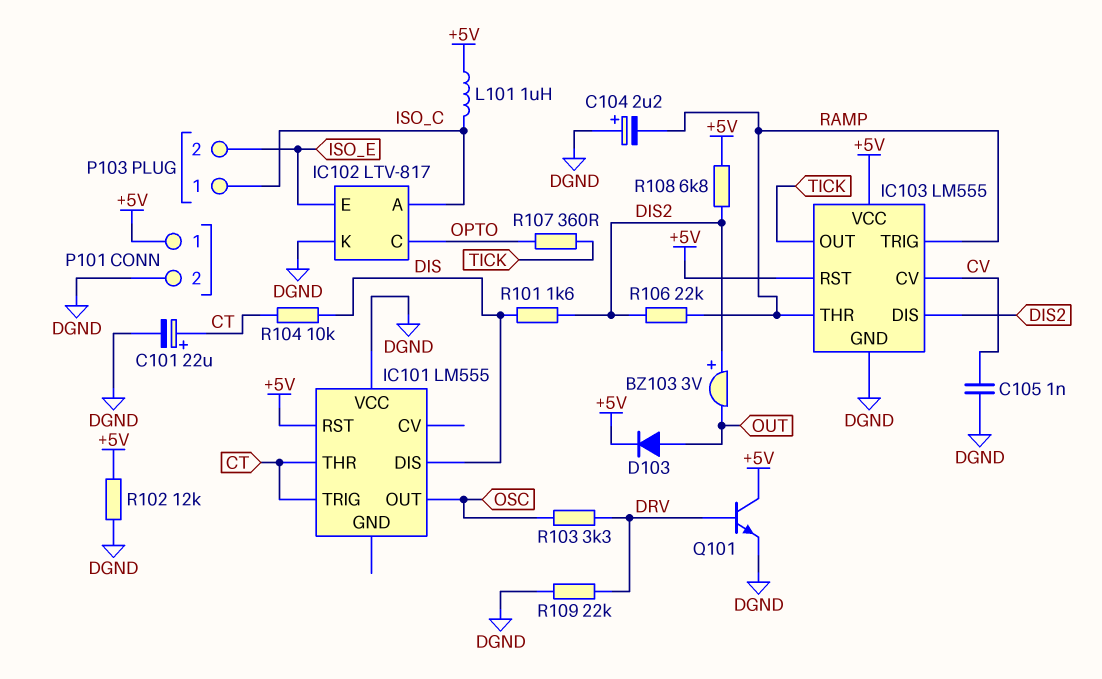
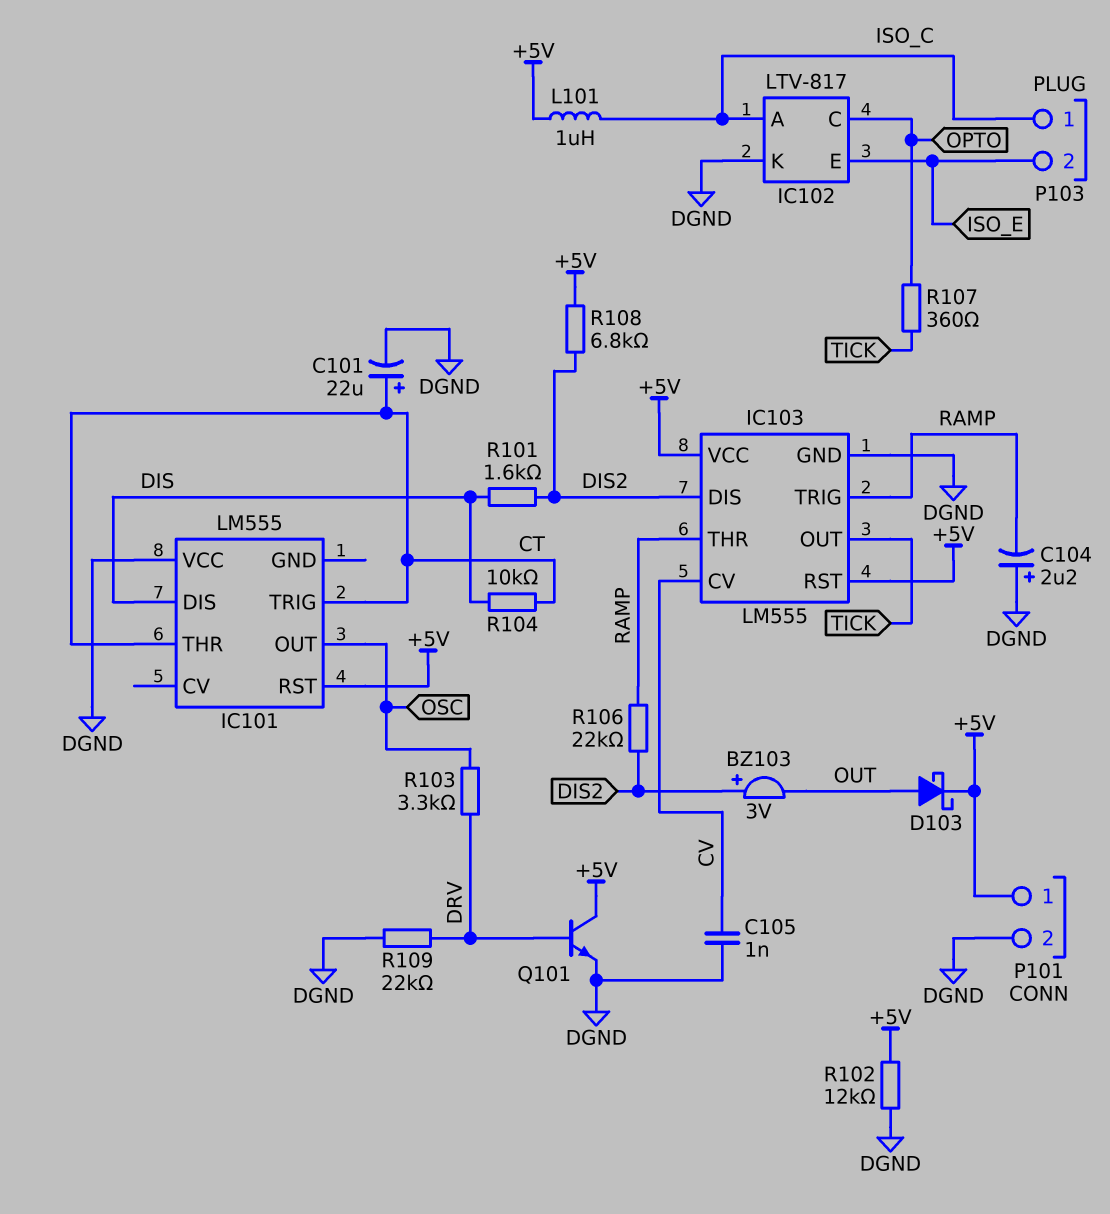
D103: diode (A OUT, K +5V) -> schottky (A OUT, K +5V)

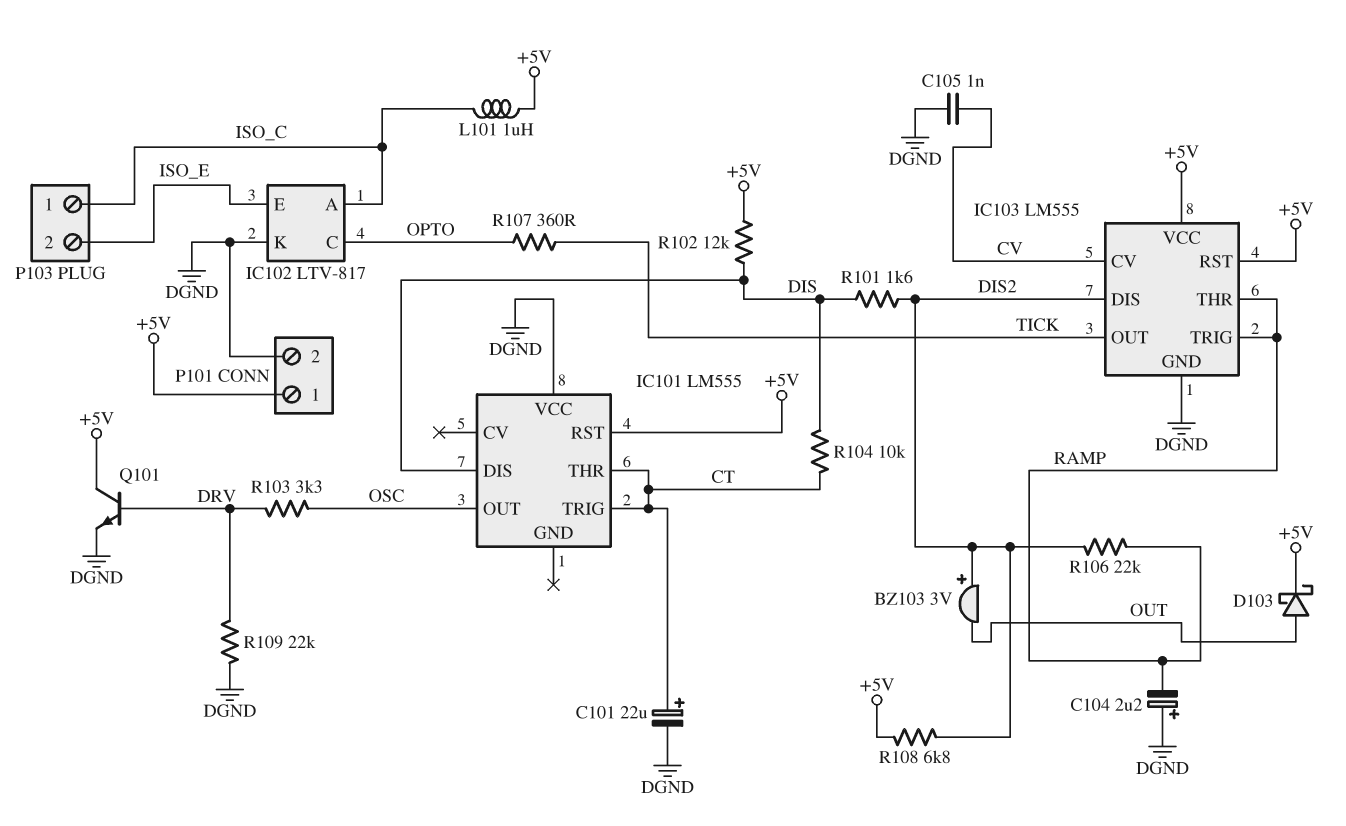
R102: 12k (+5V, DGND) -> 12k (+5V, DIS)

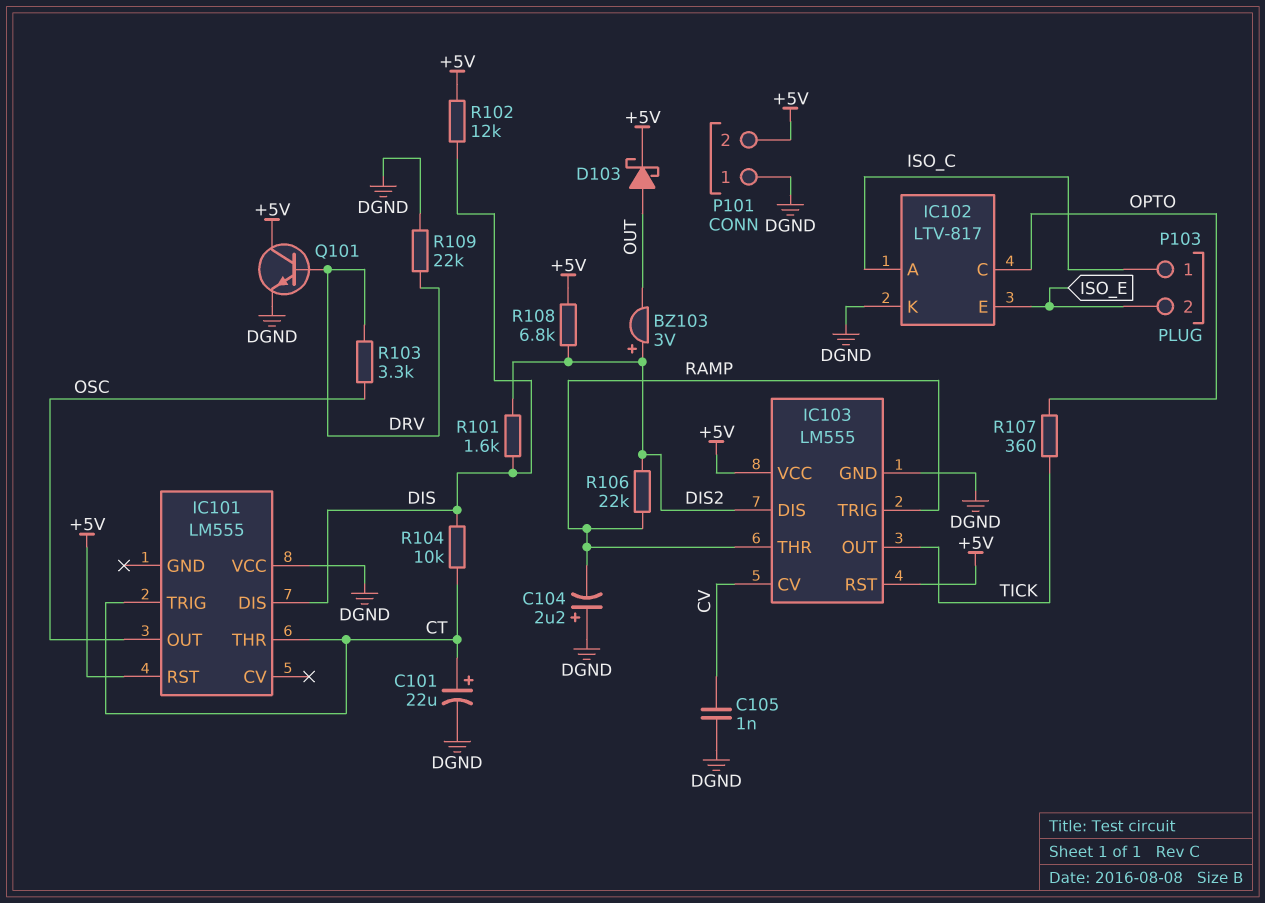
L101: 1uH (+5V, ISO_C) -> none
P101 pin 1: +5V -> DGND
P101 pin 2: DGND -> +5V

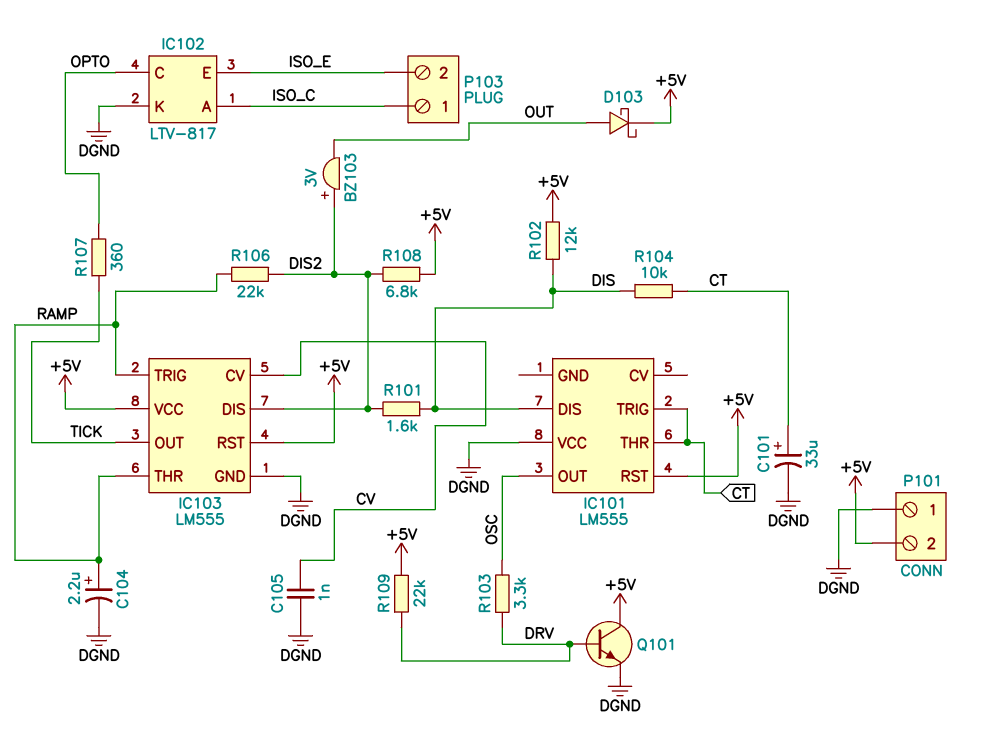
C101: 22uF (plus CT, minus DGND) -> 33uF (plus CT, minus DGND)
C104: 2.2uF (plus DGND, minus RAMP) -> 2.2uF (plus RAMP, minus DGND)
R109: 22k (DGND, DRV) -> 22k (+5V, DRV)

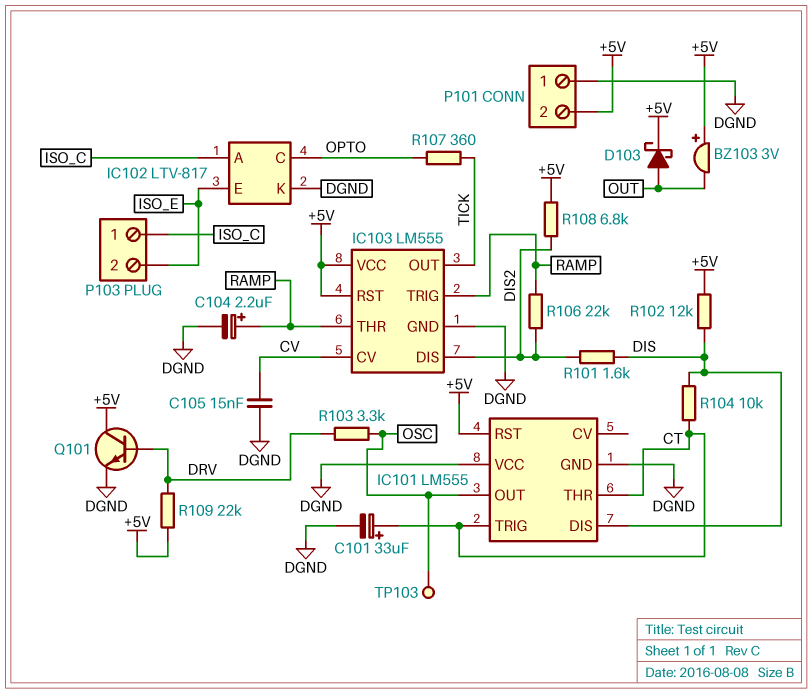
BZ103: buzzer 3V (plus DIS2, minus OUT) -> buzzer 3V (plus +5V, minus OUT)
C105: 1nF (CV, DGND) -> 15nF (CV, DGND)
IC101 pin GND: none -> DGND
TP103: none -> test point (OSC)

